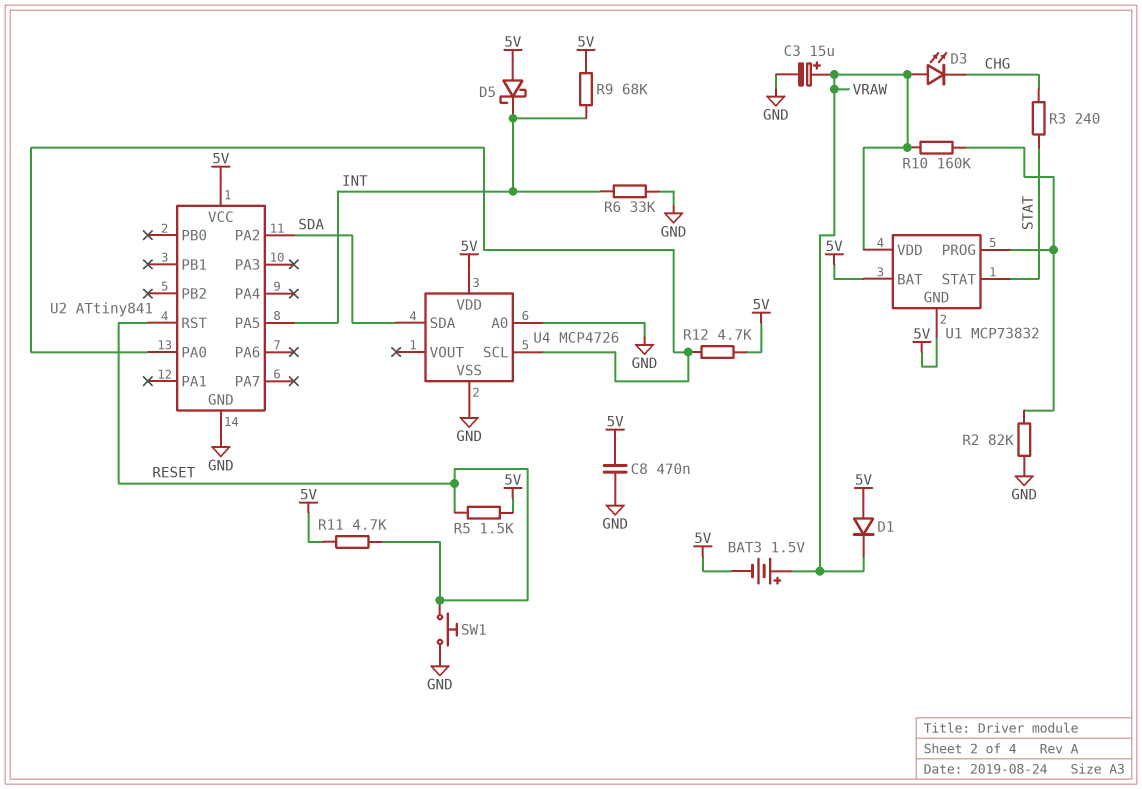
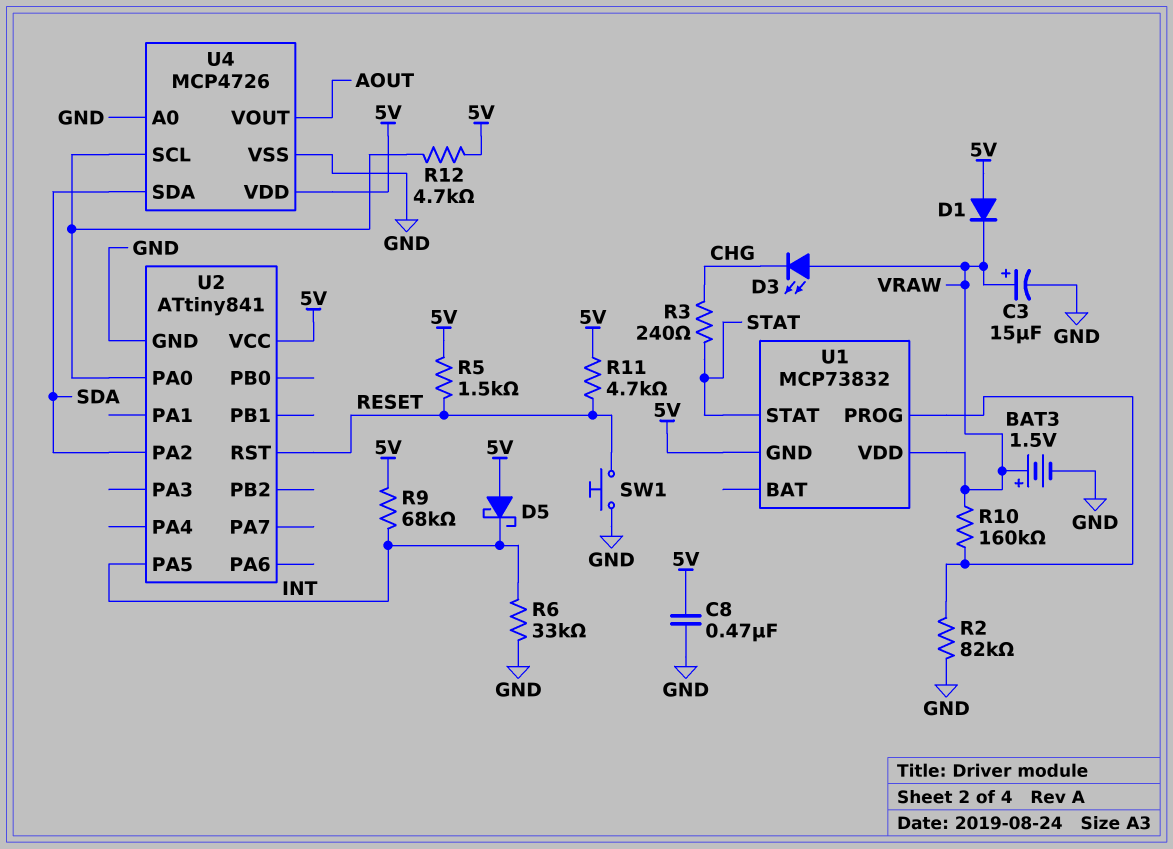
BAT3: 1.5V (plus VRAW, minus 5V) -> 1.5V (plus VRAW, minus GND)
U1 pin BAT: 5V -> none
U4 pin VOUT: none -> AOUT

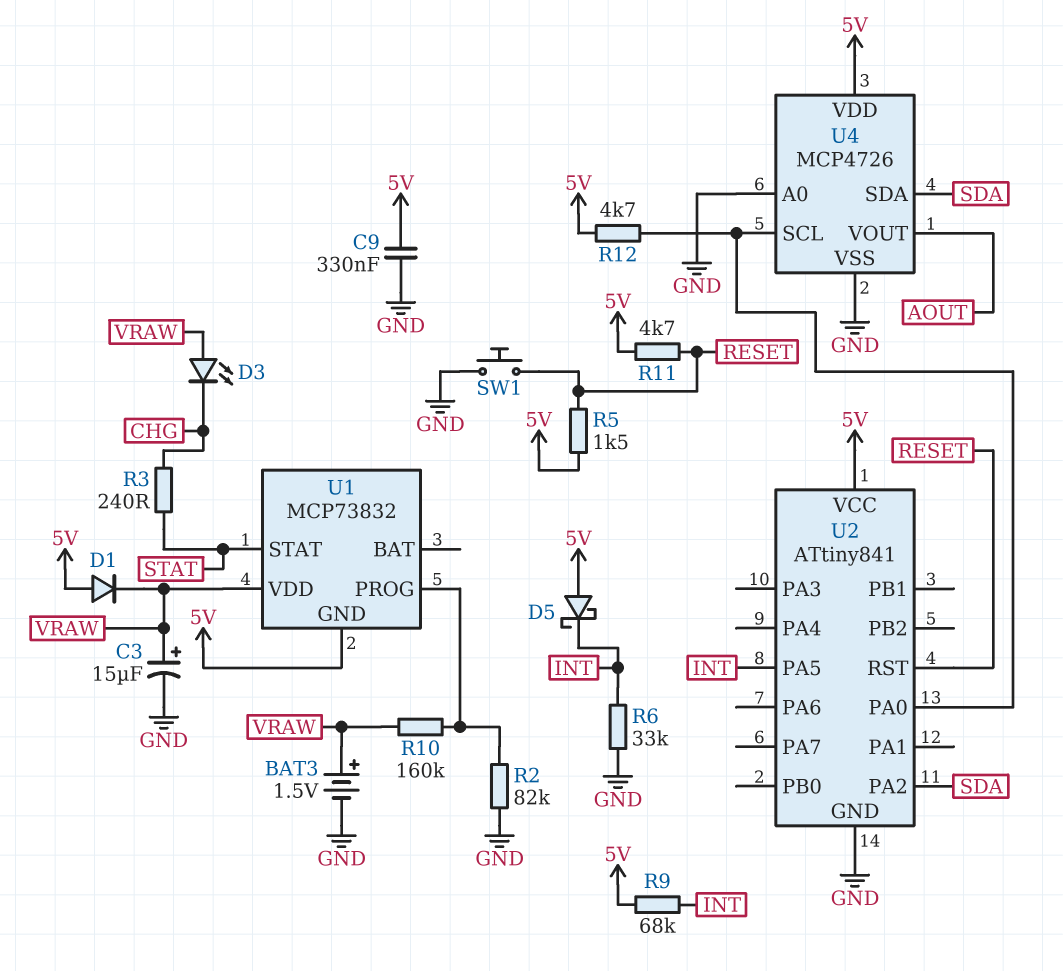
C8: 470nF (5V, GND) -> none
C9: none -> 330nF (5V, GND)

